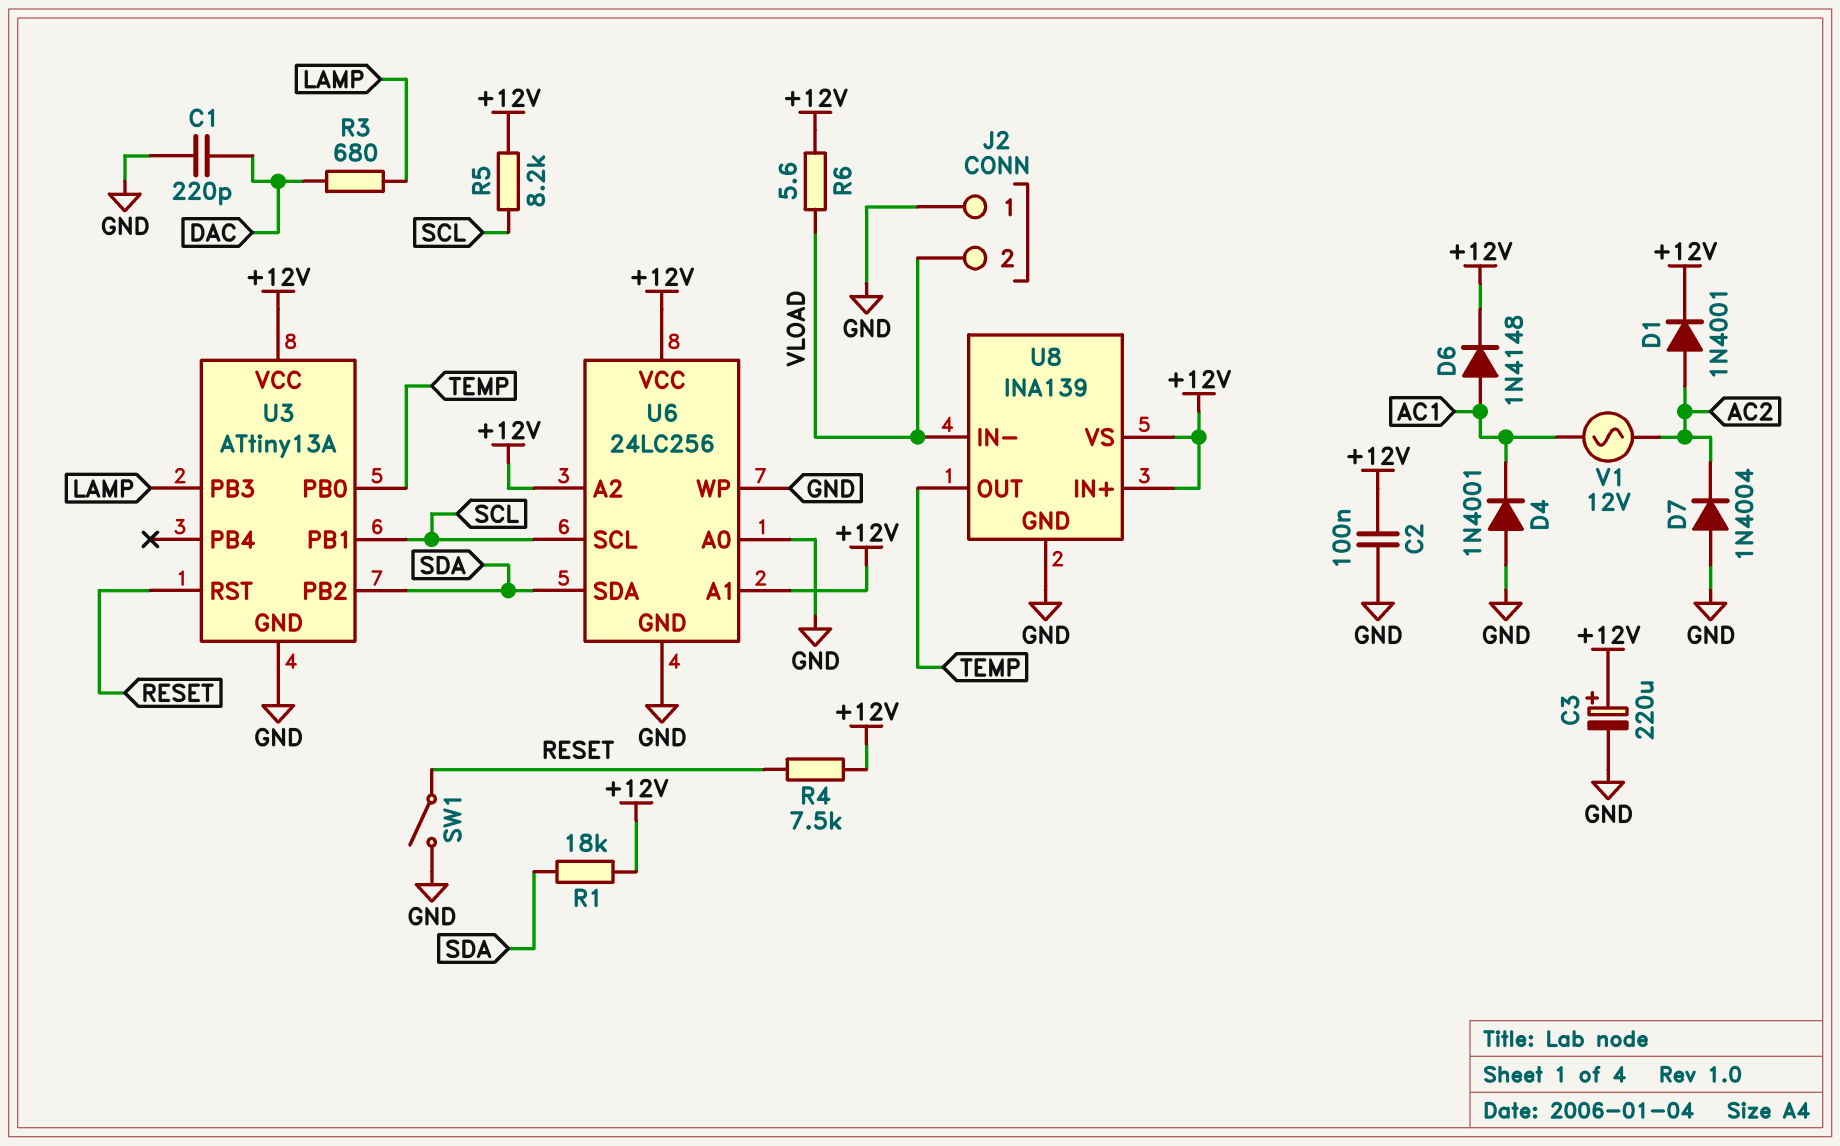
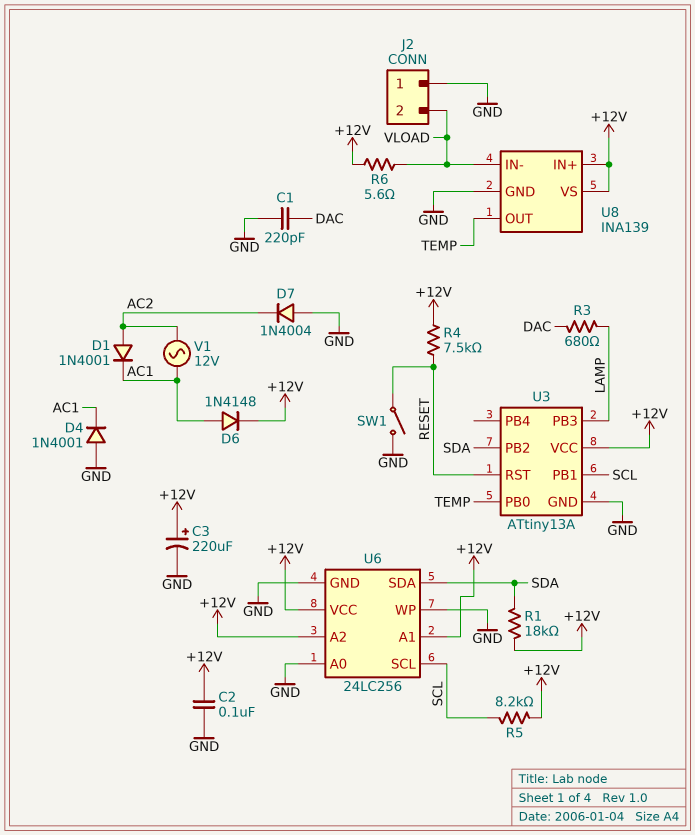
D1: diode 1N4001 (A AC2, K +12V) -> diode 1N4001 (A AC2, K AC1)

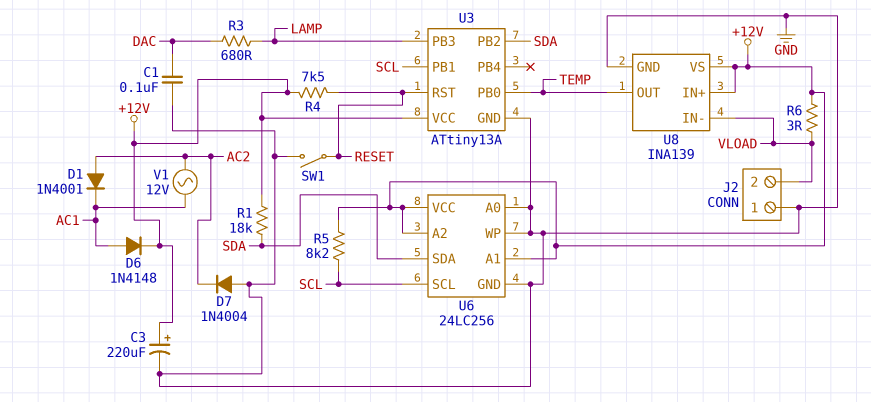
C1: 220pF (DAC, GND) -> 100nF (DAC, GND)
C2: 100nF (+12V, GND) -> none
D4: diode 1N4001 (A GND, K AC1) -> none
R6: 5.6 (+12V, VLOAD) -> 3 (+12V, VLOAD)

